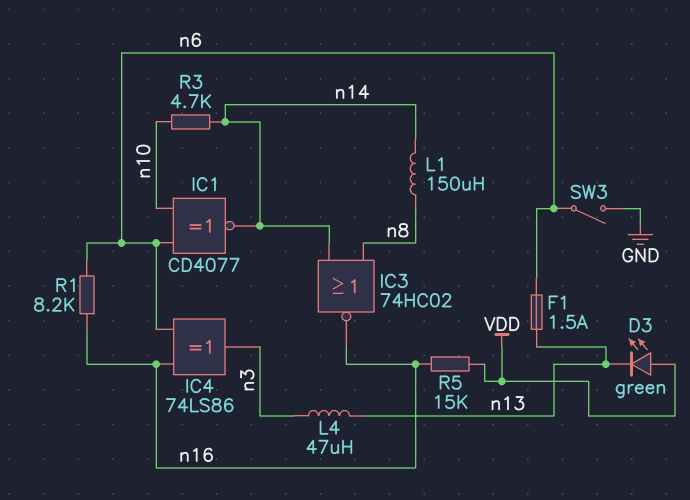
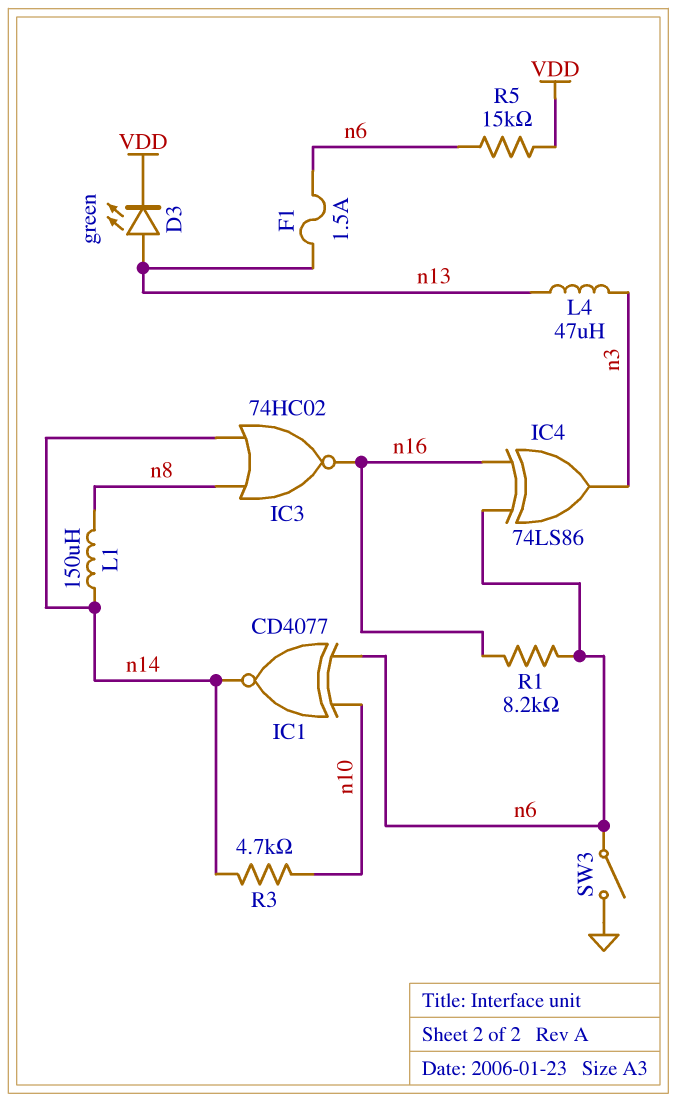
D3: LED green (A VDD, K n13) -> LED green (A n13, K VDD)
R5: 15k (VDD, n16) -> 15k (VDD, n6)

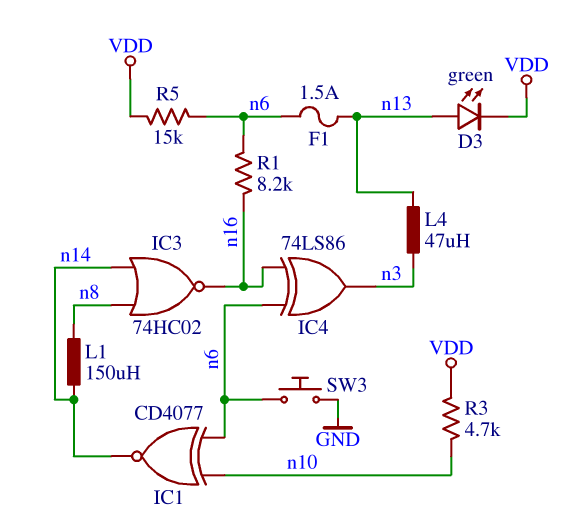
R3: 4.7k (n10, n14) -> 4.7k (VDD, n10)
SW3: switch (GND, n6) -> button (GND, n6)

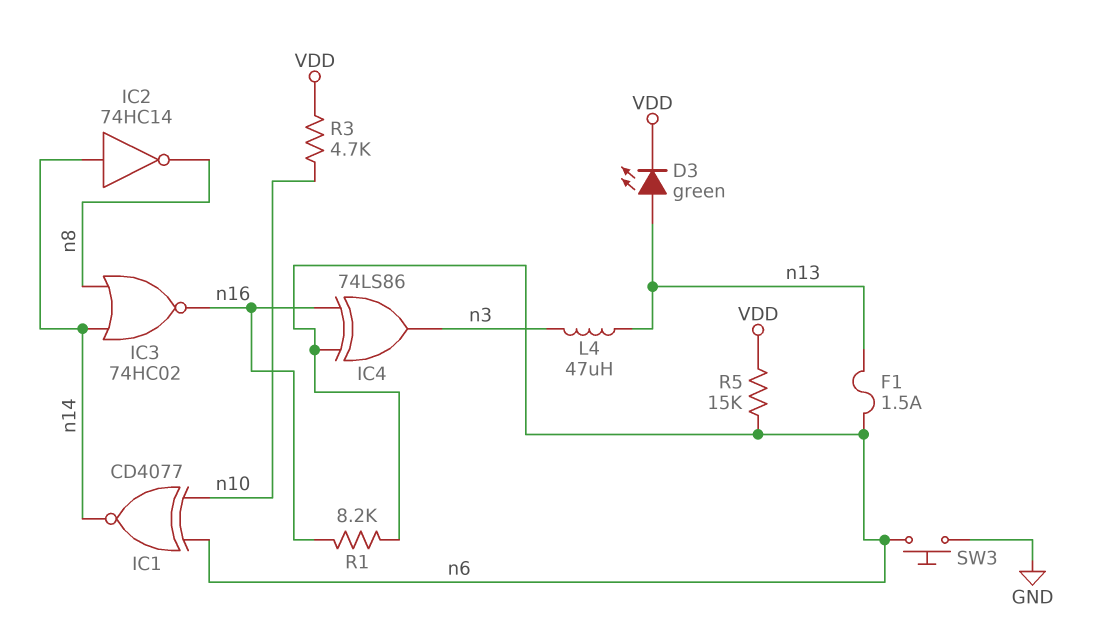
IC2: none -> NOT 74HC14 (in n14, out n8)
L1: 150uH (n8, n14) -> none

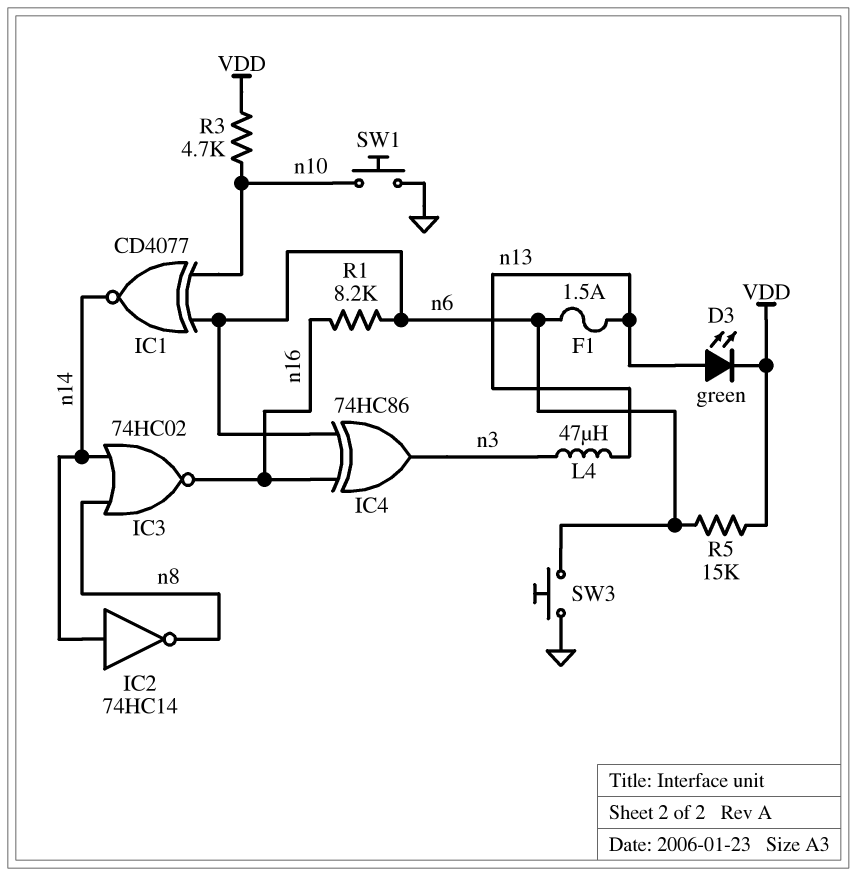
IC4: XOR 74LS86 (in n6, in n16, out n3) -> XOR 74HC86 (in n6, in n16, out n3)
SW1: none -> button (GND, n10)

